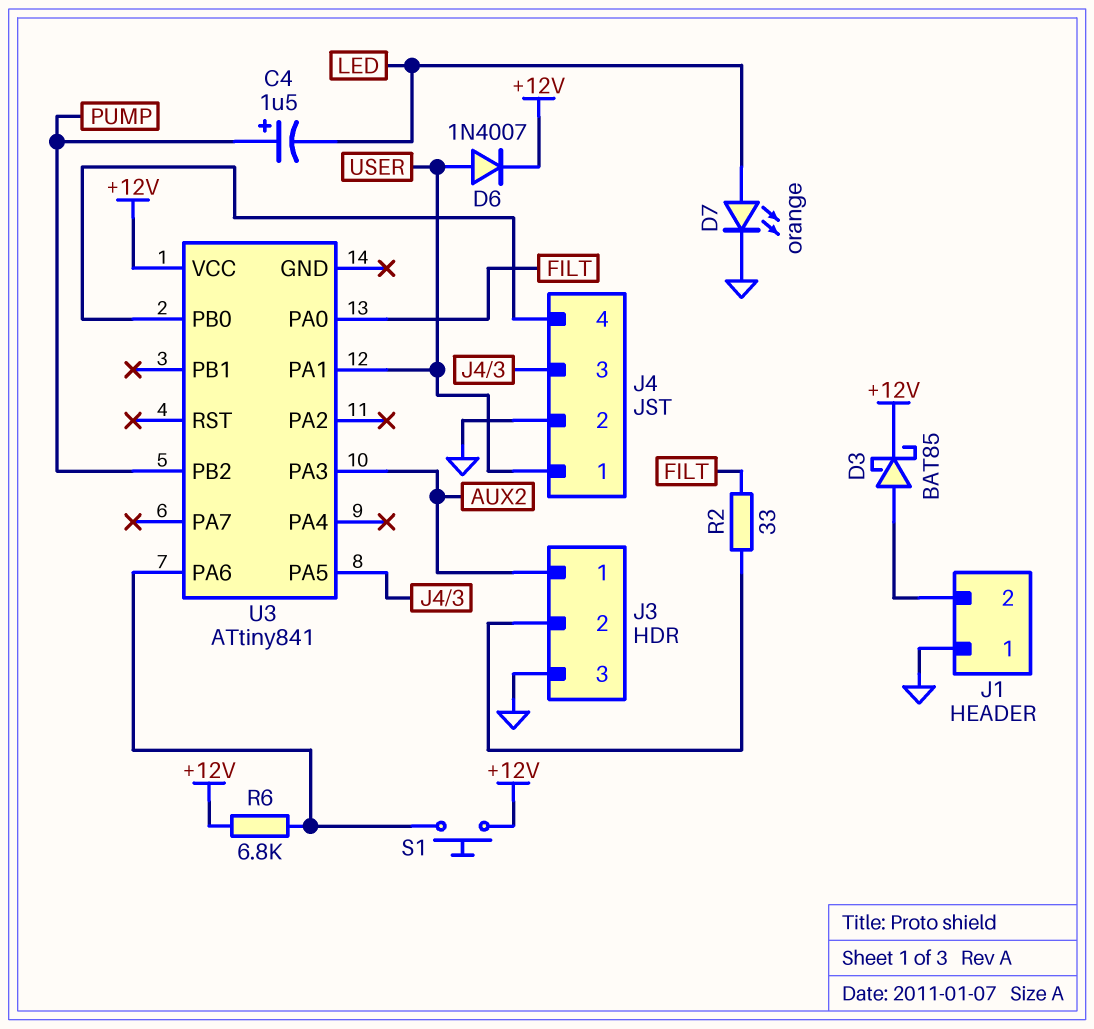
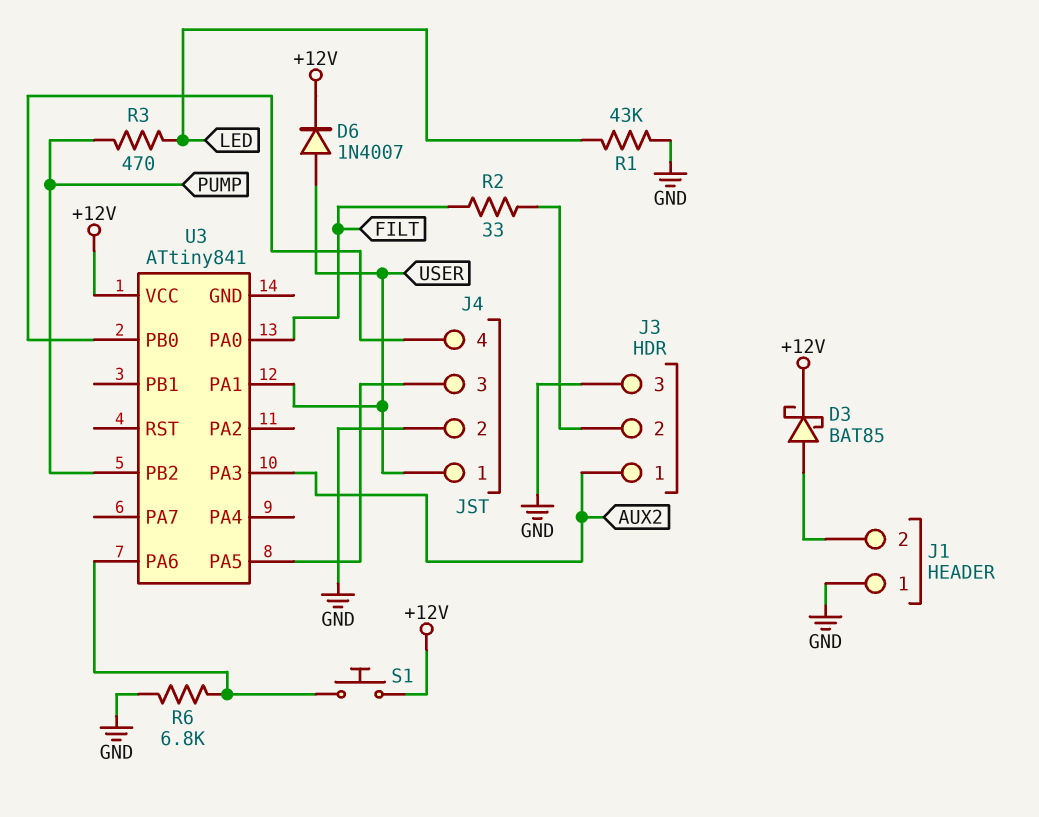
C4: 1.5uF (plus PUMP, minus LED) -> none
D7: LED orange (A LED, K GND) -> none
R1: none -> 43k (GND, LED)
R3: none -> 470 (LED, PUMP)
R6: 6.8k (+12V, U3/PA6) -> 6.8k (GND, U3/PA6)

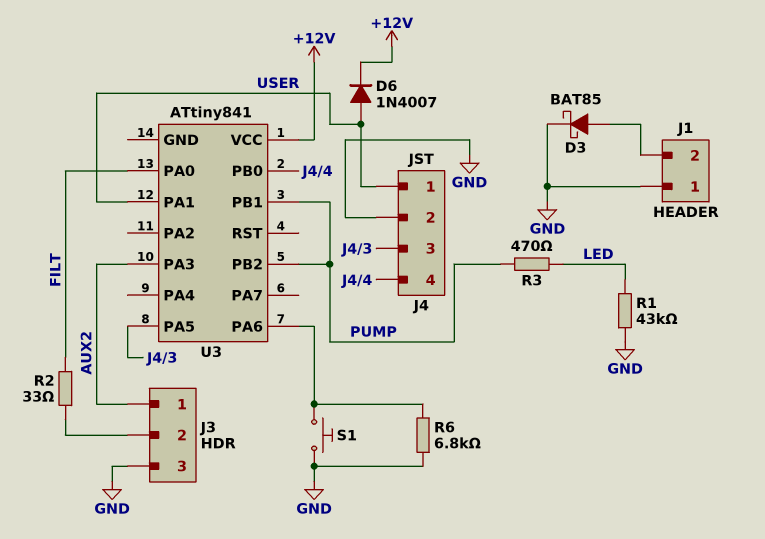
D3: schottky BAT85 (A J1/2, K +12V) -> schottky BAT85 (A J1/2, K GND)
S1: button (+12V, U3/PA6) -> button (GND, U3/PA6)
U3 pin PB1: none -> PUMP

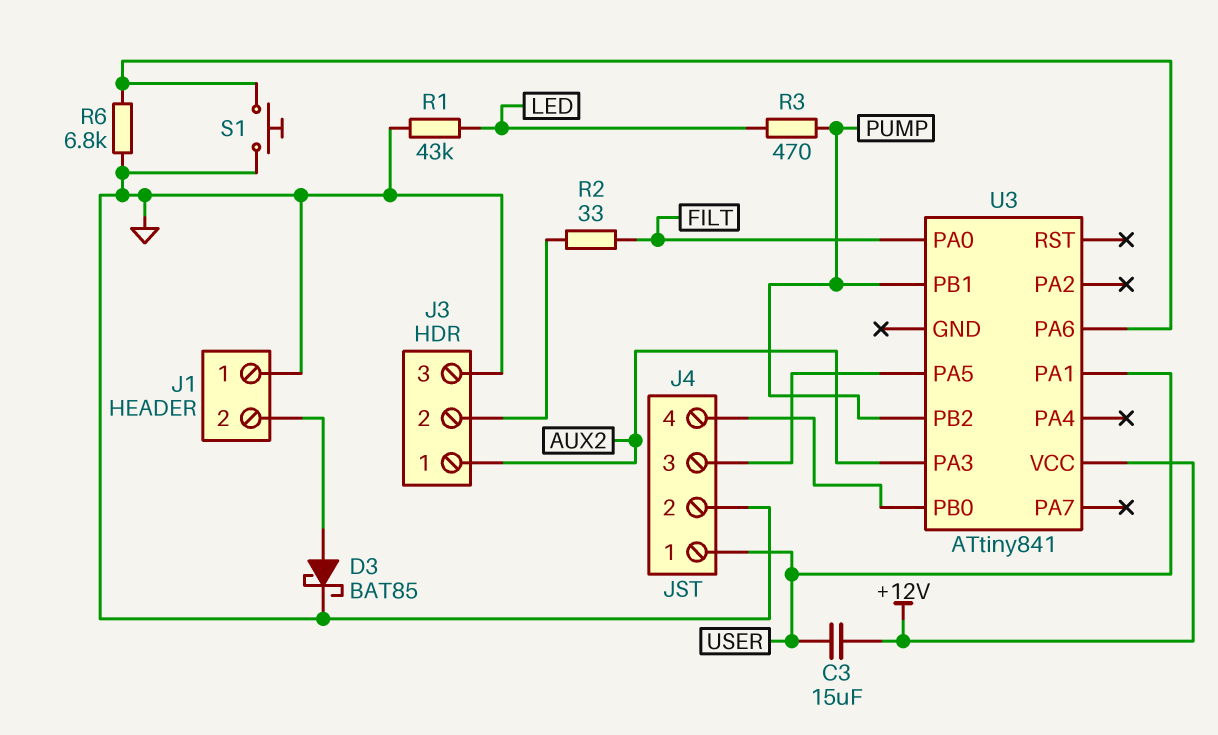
C3: none -> 15uF (+12V, USER)
D6: diode 1N4007 (A USER, K +12V) -> none

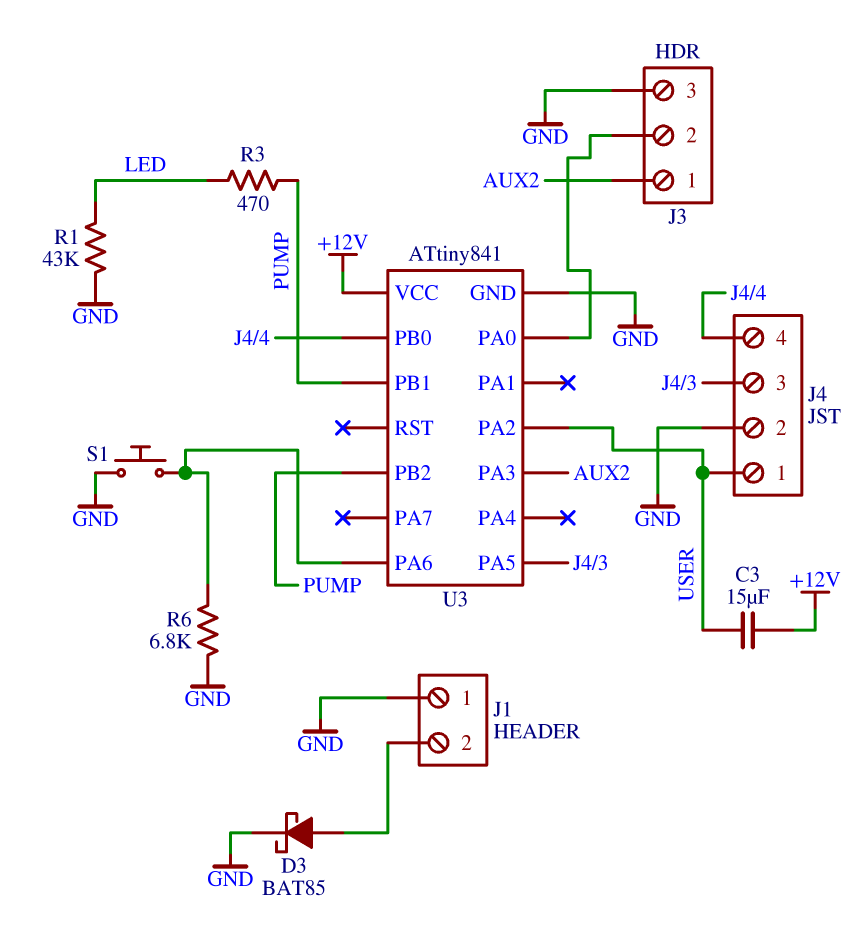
R2: 33 (FILT, J3/2) -> none
U3 pin GND: none -> GND
U3 pin PA0: FILT -> J3/2
U3 pin PA1: USER -> none
U3 pin PA2: none -> USER

